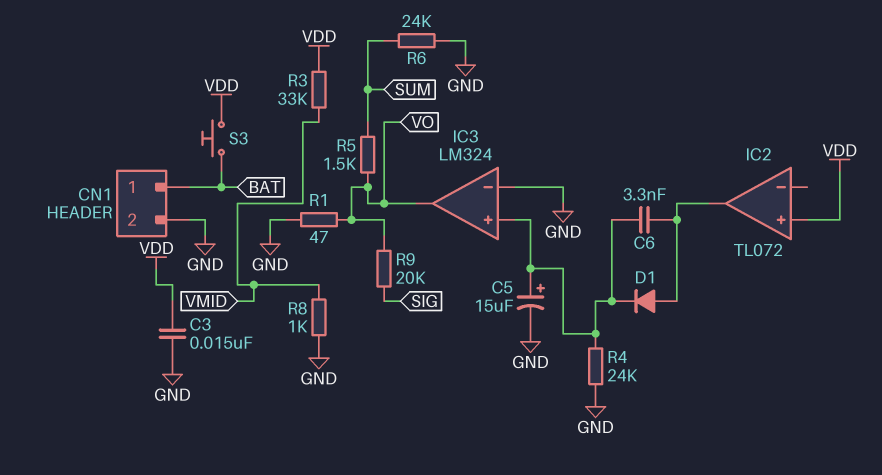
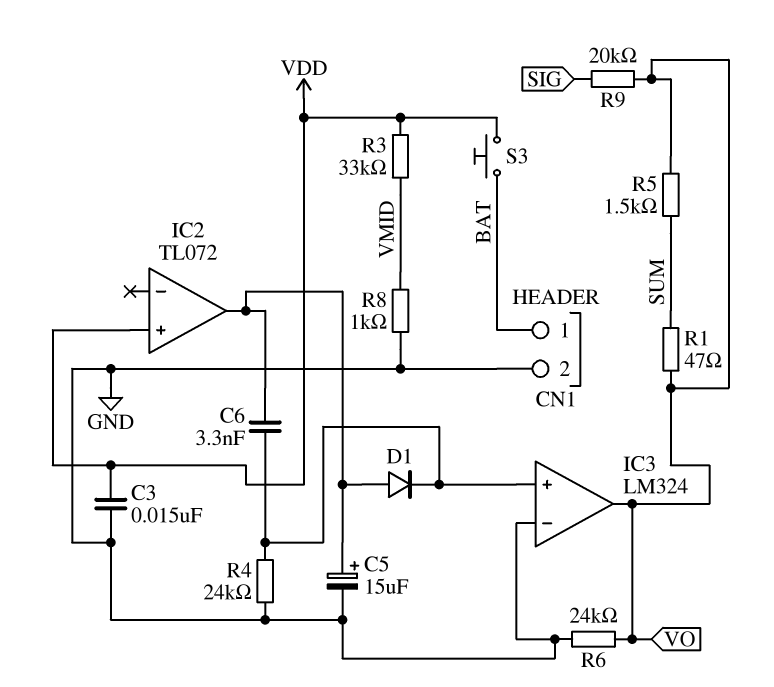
C5: 15uF (plus IC3/in+, minus GND) -> 15uF (plus IC2/out, minus GND)
R1: 47 (GND, VO) -> 47 (SUM, VO)
R6: 24k (GND, SUM) -> 24k (GND, VO)

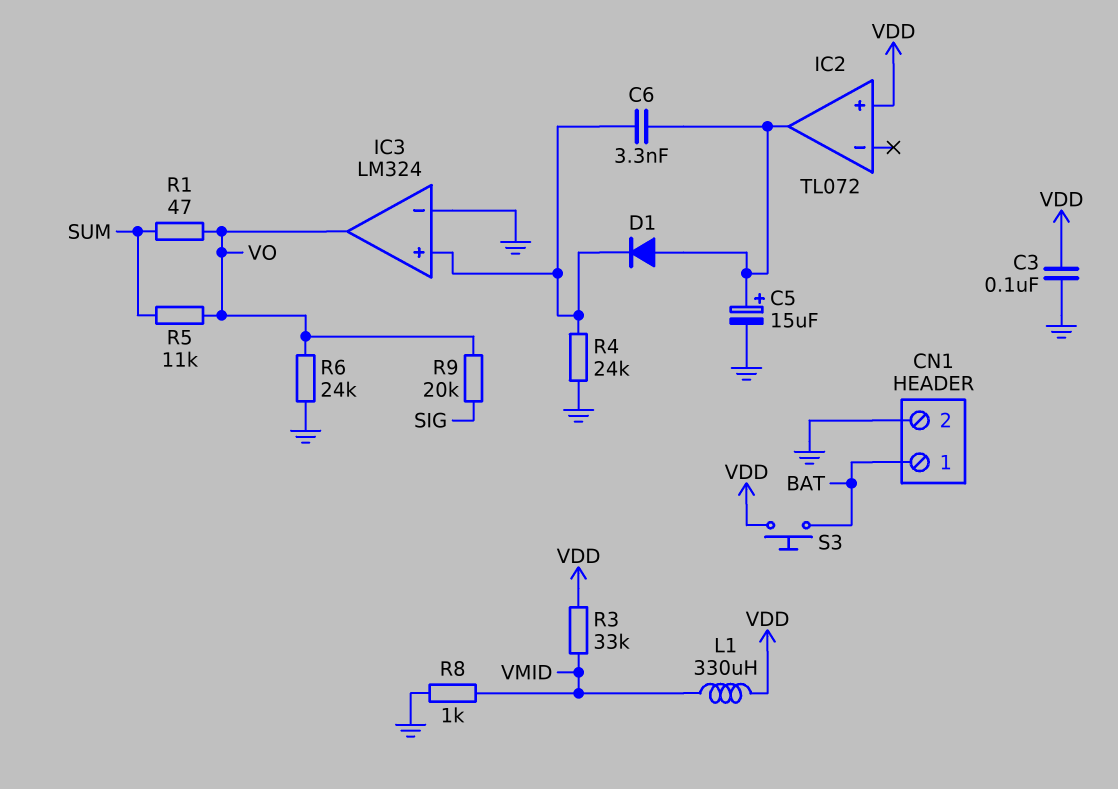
C3: 15nF (GND, VDD) -> 100nF (GND, VDD)
L1: none -> 330uH (VDD, VMID)
R5: 1.5k (SUM, VO) -> 11k (SUM, VO)

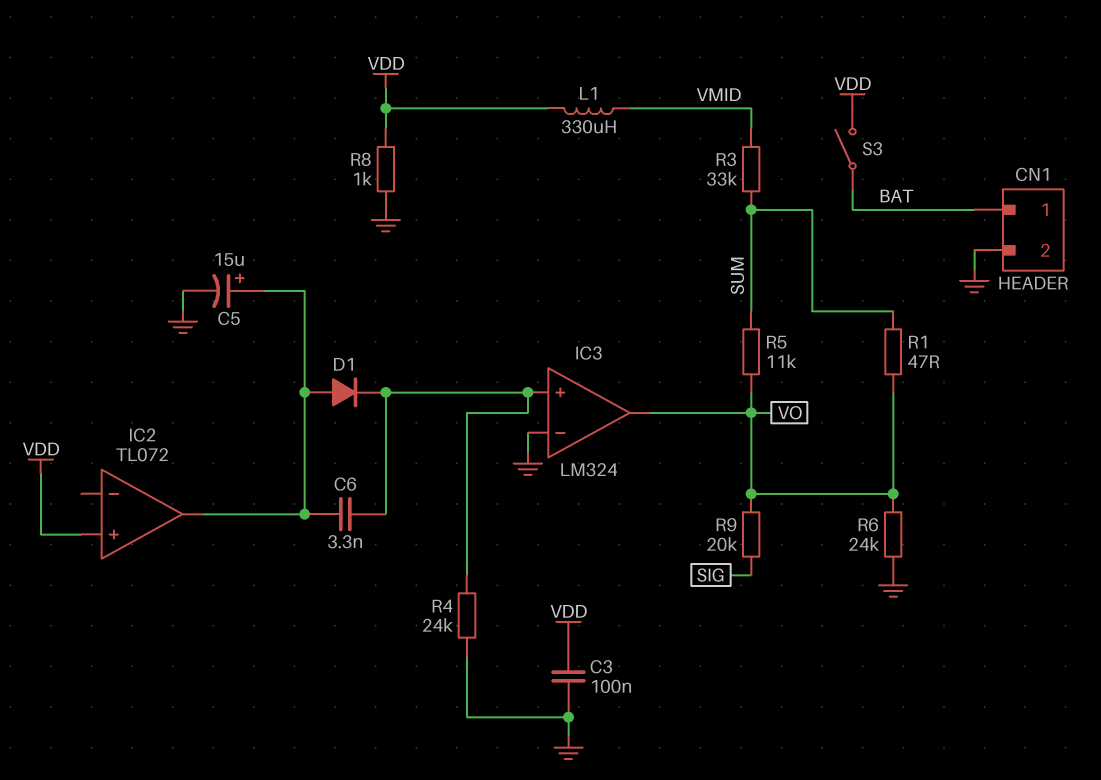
R3: 33k (VDD, VMID) -> 33k (SUM, VMID)
R8: 1k (GND, VMID) -> 1k (GND, VDD)
S3: button (BAT, VDD) -> switch (BAT, VDD)

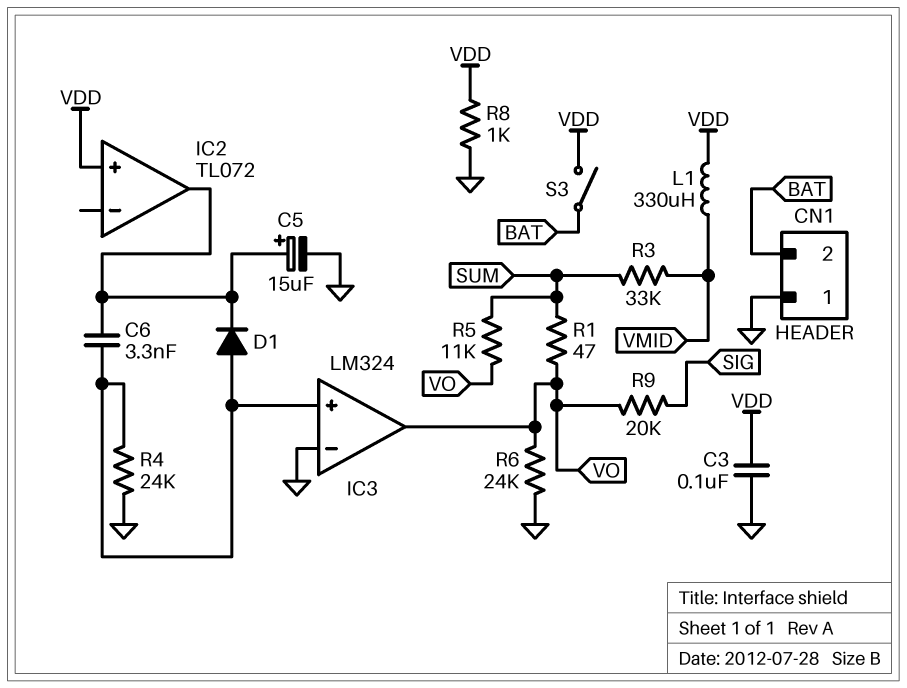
CN1 pin 1: BAT -> GND
CN1 pin 2: GND -> BAT
D1: diode (A IC2/out, K IC3/in+) -> diode (A IC3/in+, K IC2/out)

